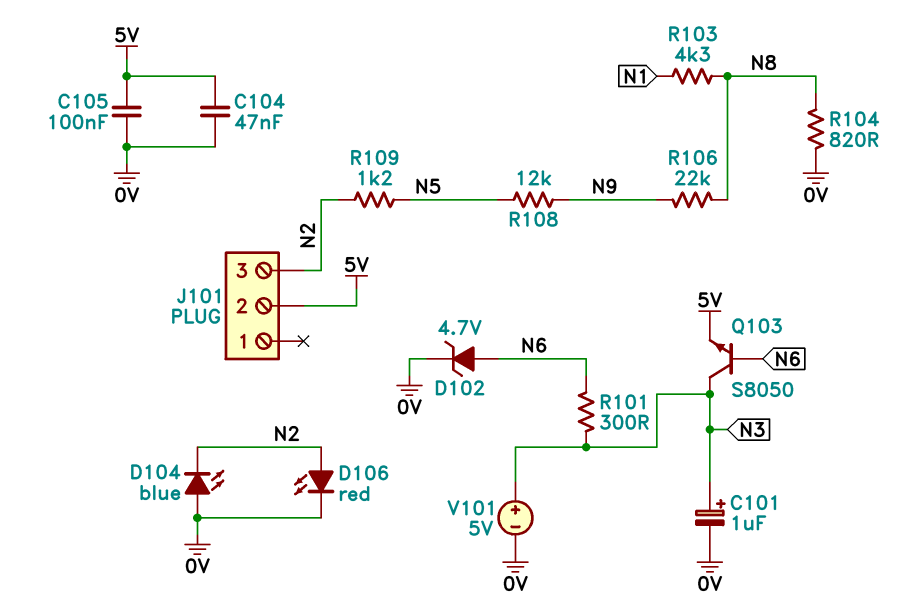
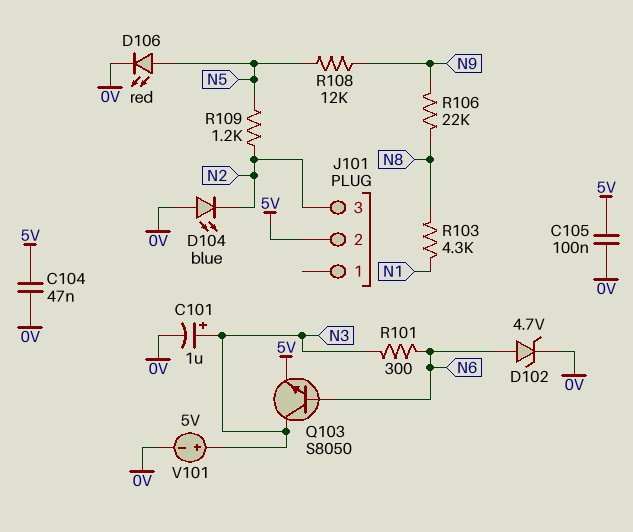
D106: LED red (A N2, K 0V) -> LED red (A N5, K 0V)
R104: 820 (0V, N8) -> none

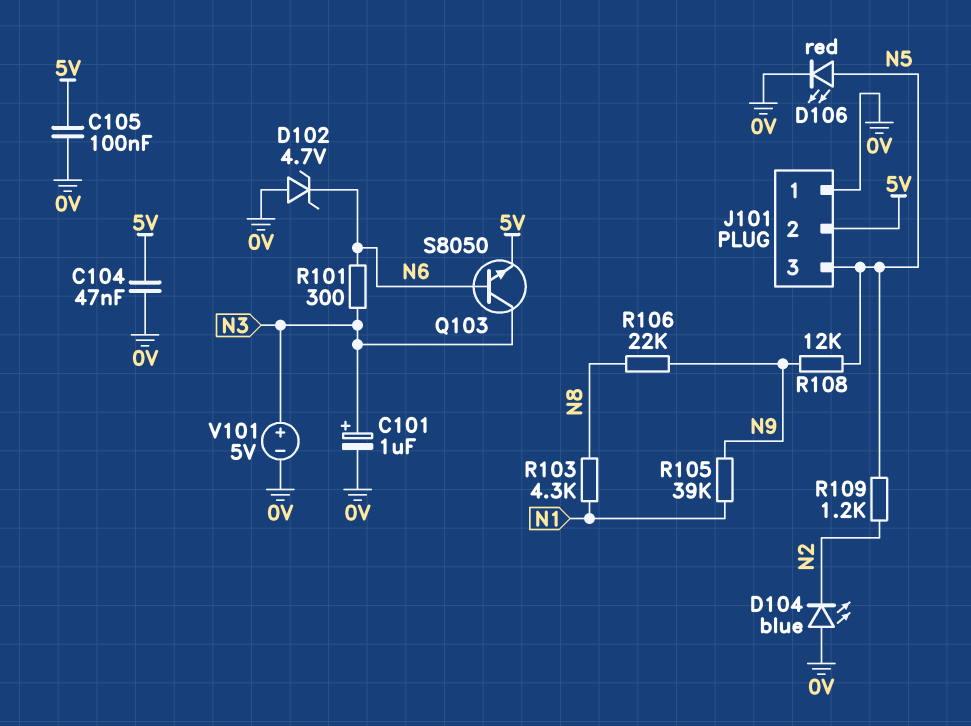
D102: zener 4.7V (A N6, K 0V) -> zener 4.7V (A 0V, K N6)
J101 pin 1: none -> 0V
J101 pin 3: N2 -> N5
R105: none -> 39k (N1, N9)

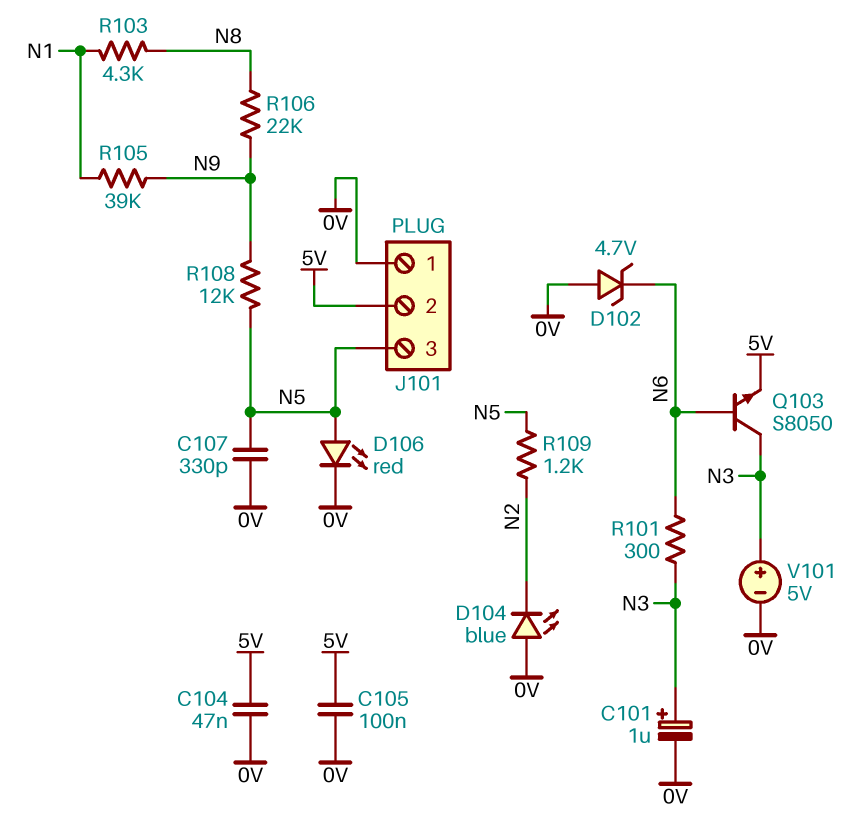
C107: none -> 330pF (0V, N5)

